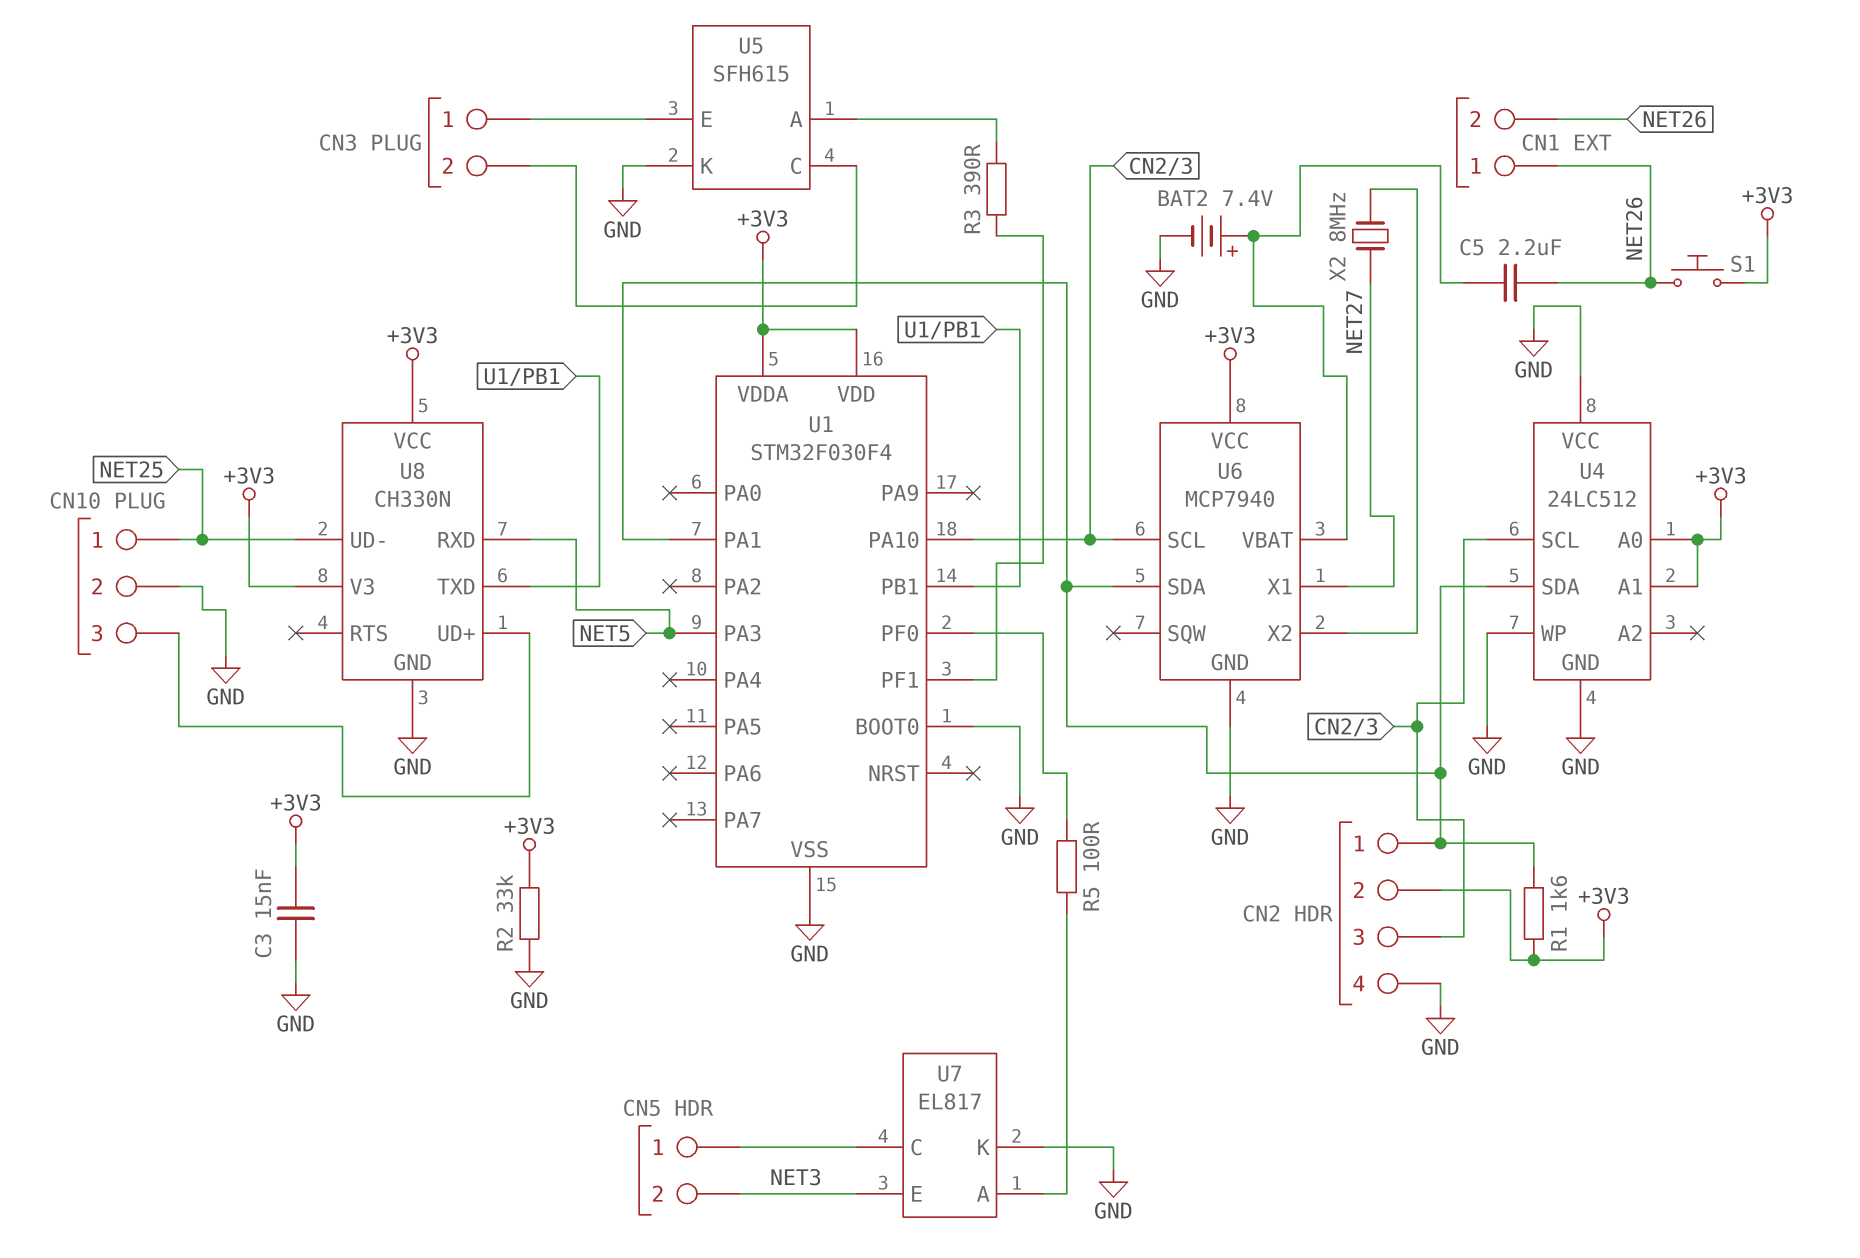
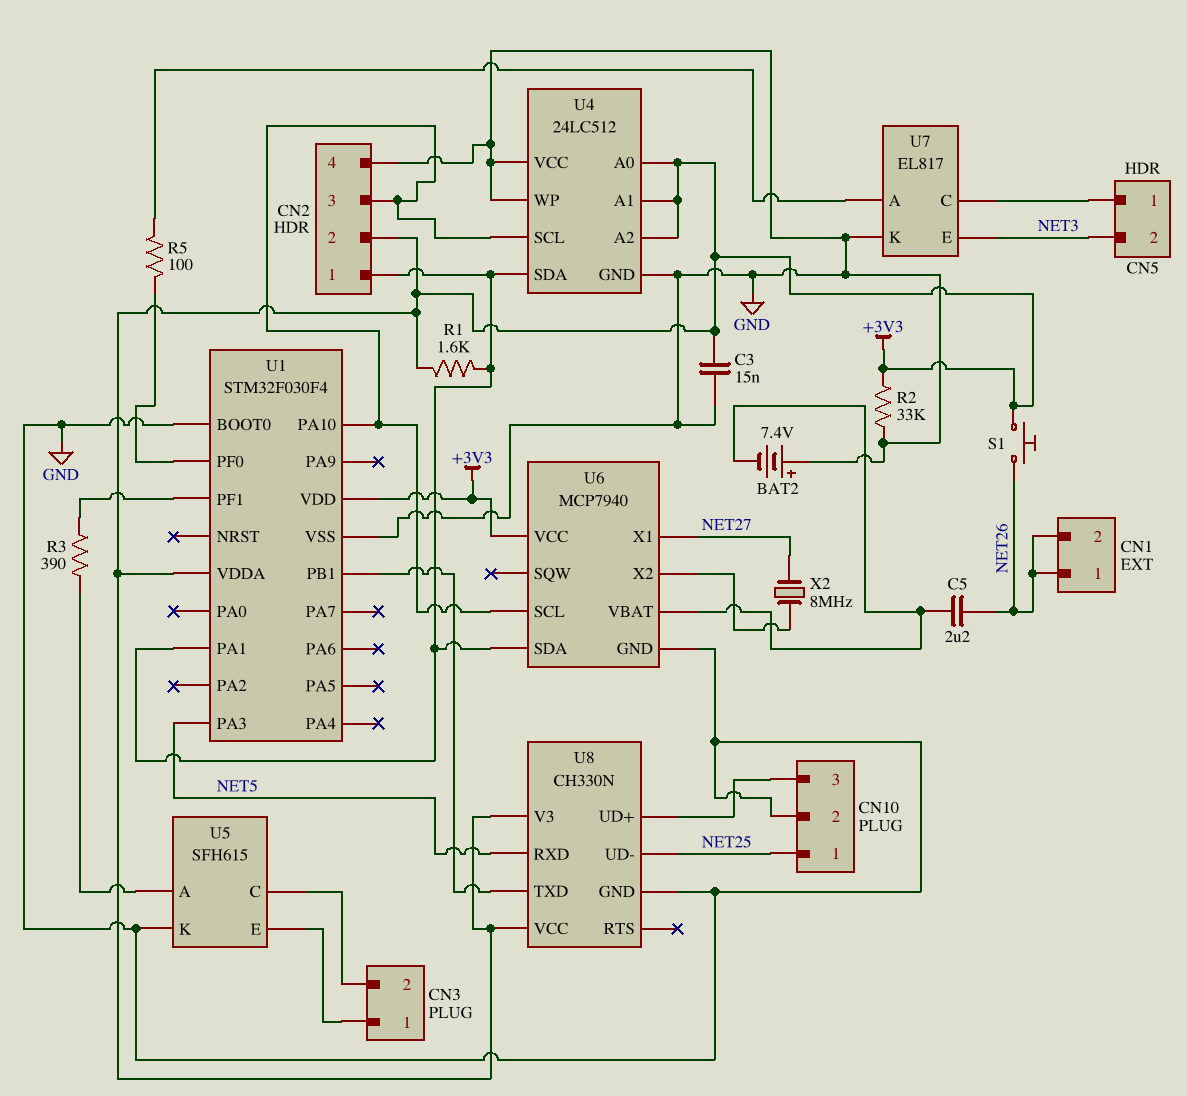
BAT2: 7.4V (plus U6/VBAT, minus GND) -> 7.4V (plus GND, minus U6/VBAT)
U4 pin A2: none -> +3V3

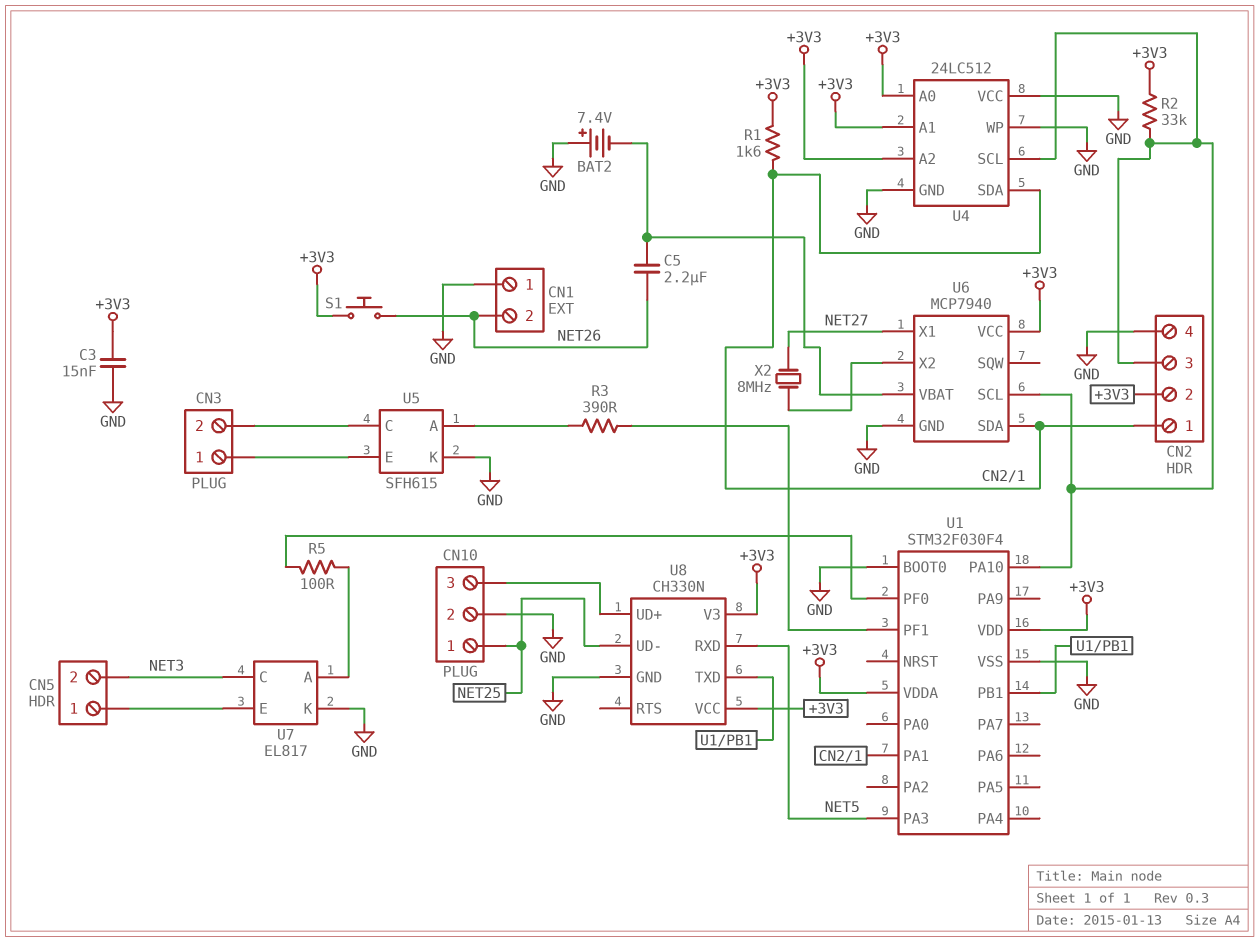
CN1 pin 1: NET26 -> GND
R2: 33k (+3V3, GND) -> 33k (+3V3, CN2/3)
U7 pin C: CN5/1 -> NET3
U7 pin E: NET3 -> CN5/1

